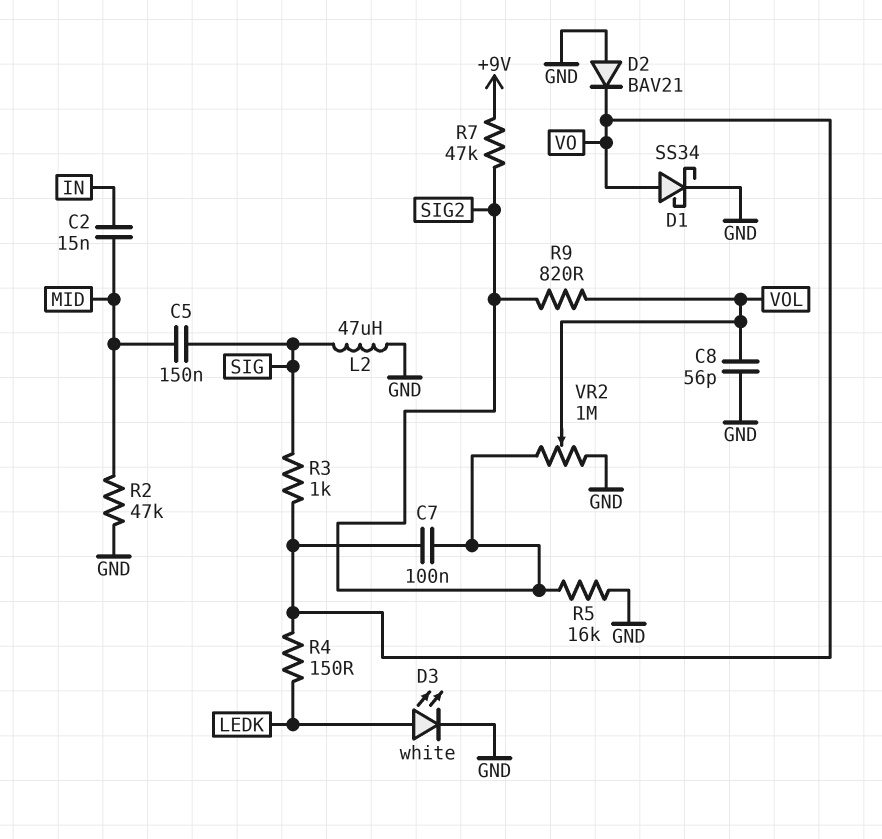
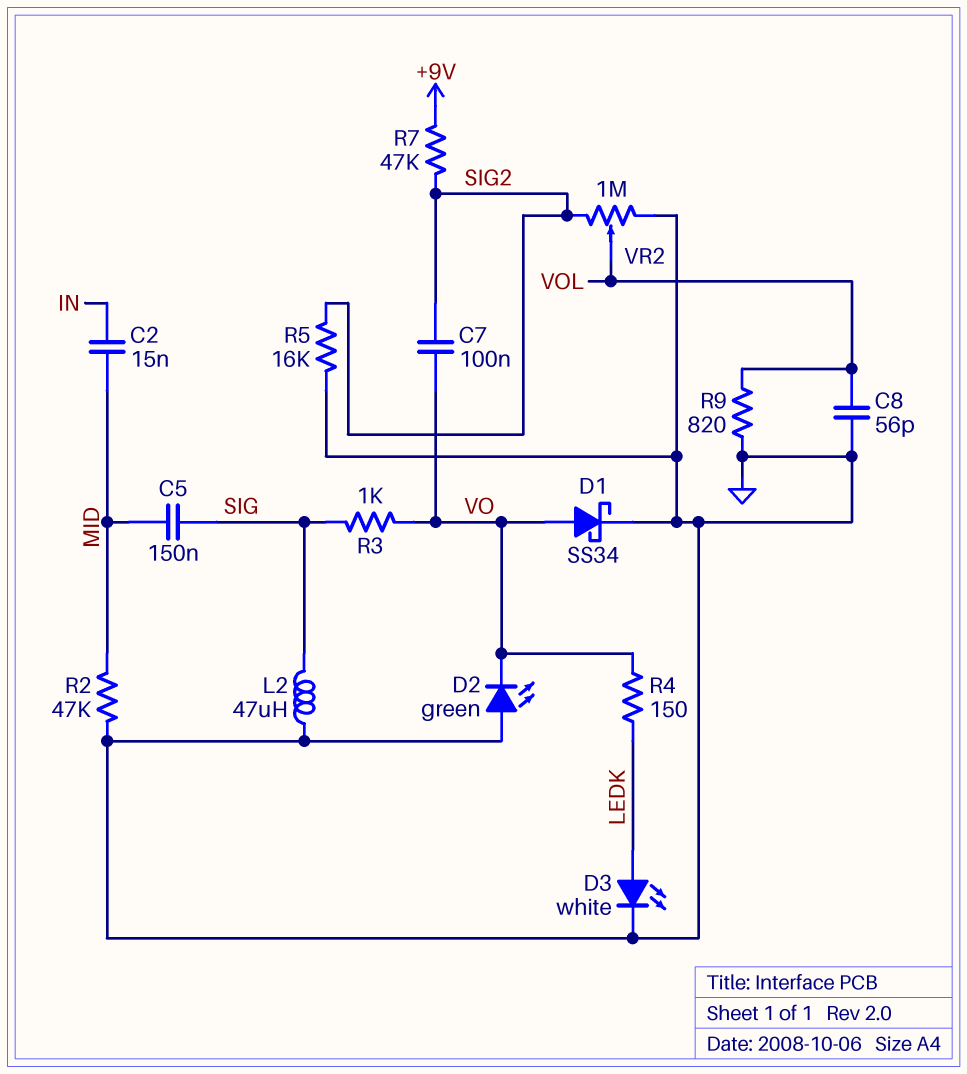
D2: diode BAV21 (A GND, K VO) -> LED green (A GND, K VO)
R9: 820 (SIG2, VOL) -> 820 (GND, VOL)

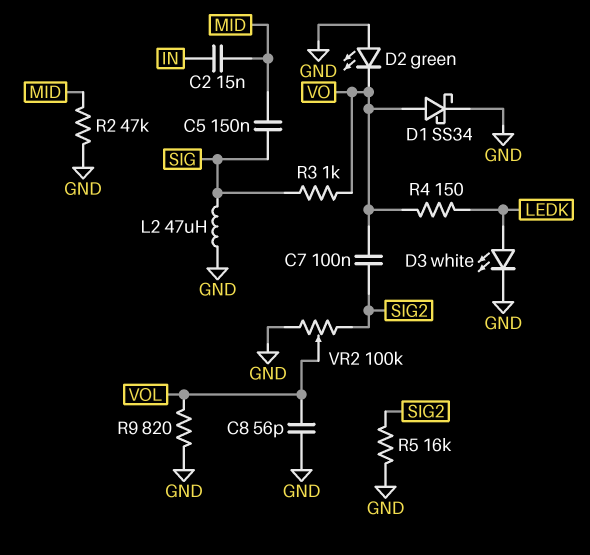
R7: 47k (+9V, SIG2) -> none
VR2: 1M (GND, SIG2, wiper VOL) -> 100k (GND, SIG2, wiper VOL)

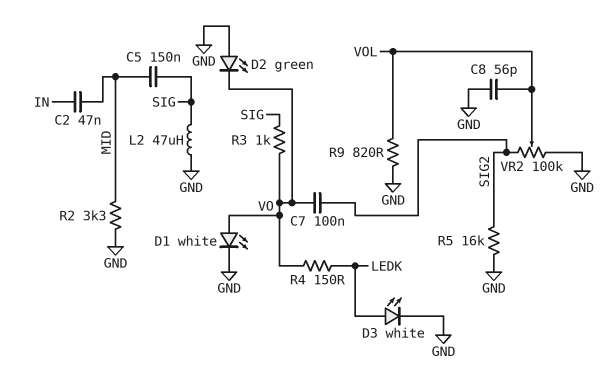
C2: 15nF (IN, MID) -> 47nF (IN, MID)
D1: schottky SS34 (A VO, K GND) -> LED white (A VO, K GND)
R2: 47k (GND, MID) -> 3.3k (GND, MID)

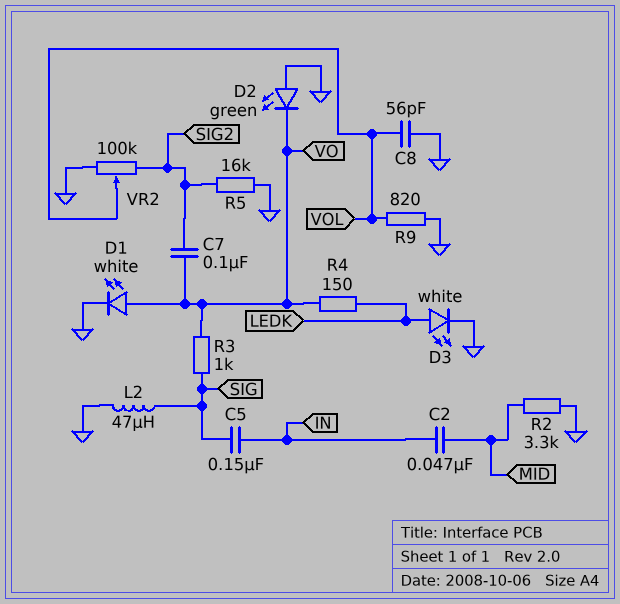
C5: 150nF (MID, SIG) -> 150nF (IN, SIG)

